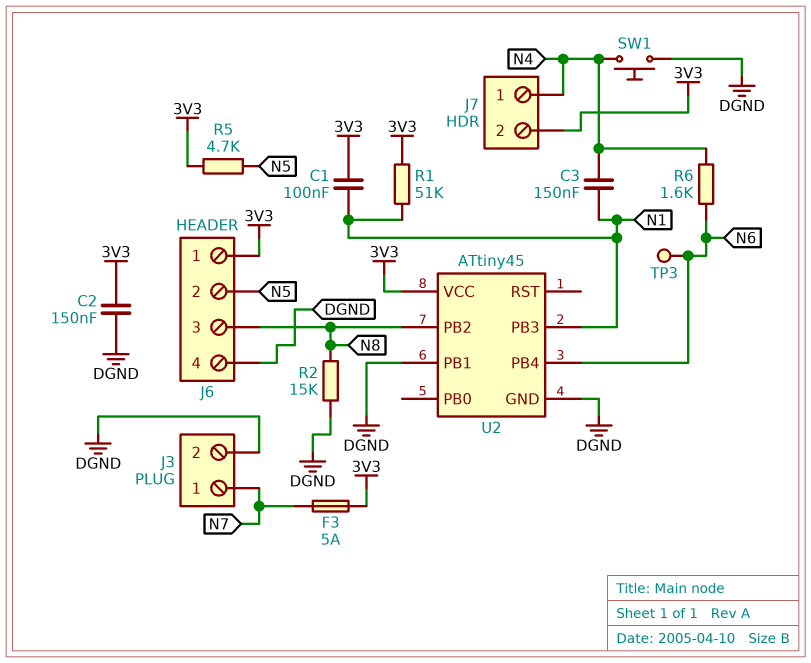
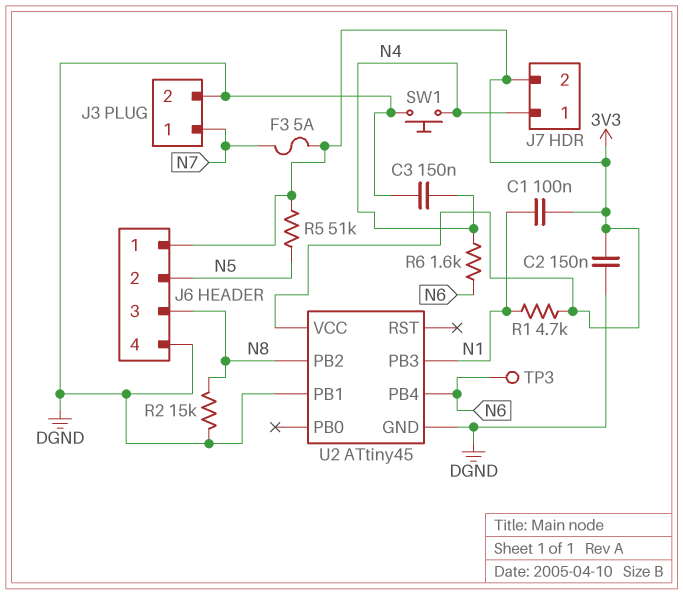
C3: 150nF (N1, N4) -> 150nF (DGND, N4)
R1: 51k (3V3, N1) -> 4.7k (3V3, N1)
R5: 4.7k (3V3, N5) -> 51k (3V3, N5)

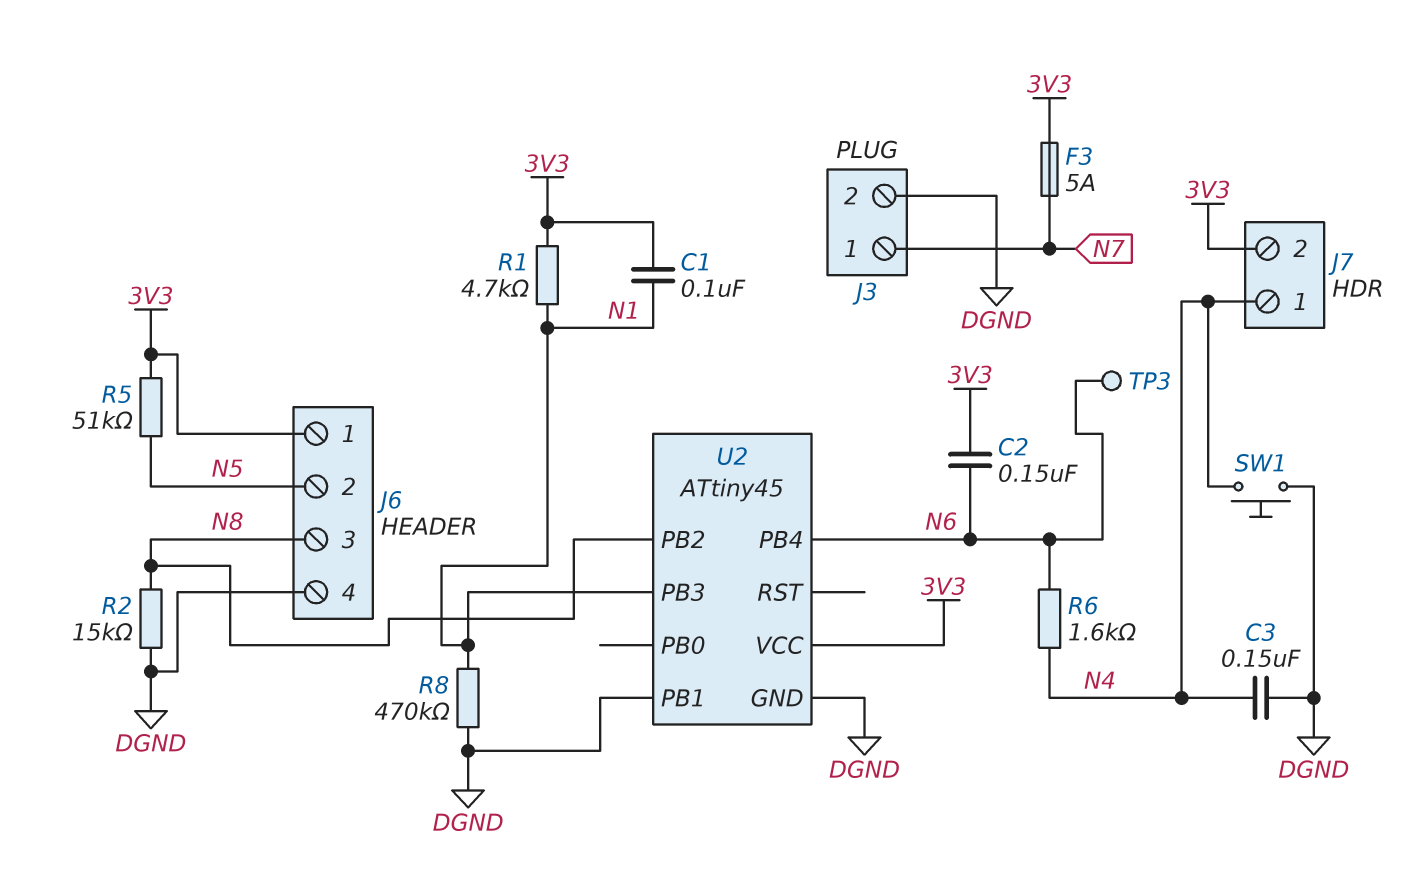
C2: 150nF (3V3, DGND) -> 150nF (3V3, N6)
R8: none -> 470k (DGND, N1)

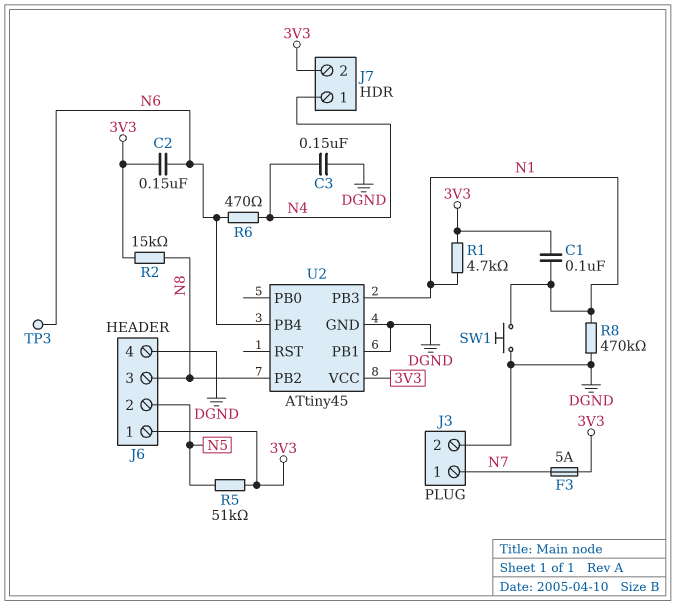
R2: 15k (DGND, N8) -> 15k (3V3, N8)
R6: 1.6k (N4, N6) -> 470 (N4, N6)
SW1: button (DGND, N4) -> button (DGND, N1)

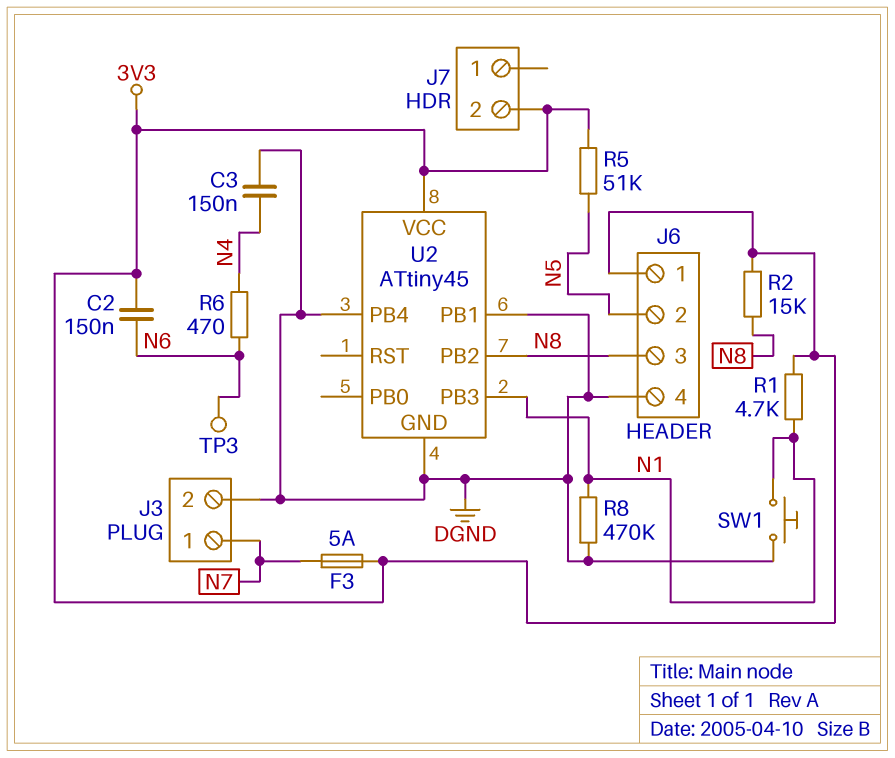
C1: 100nF (3V3, N1) -> none
J7 pin 1: N4 -> none
U2 pin PB4: N6 -> DGND

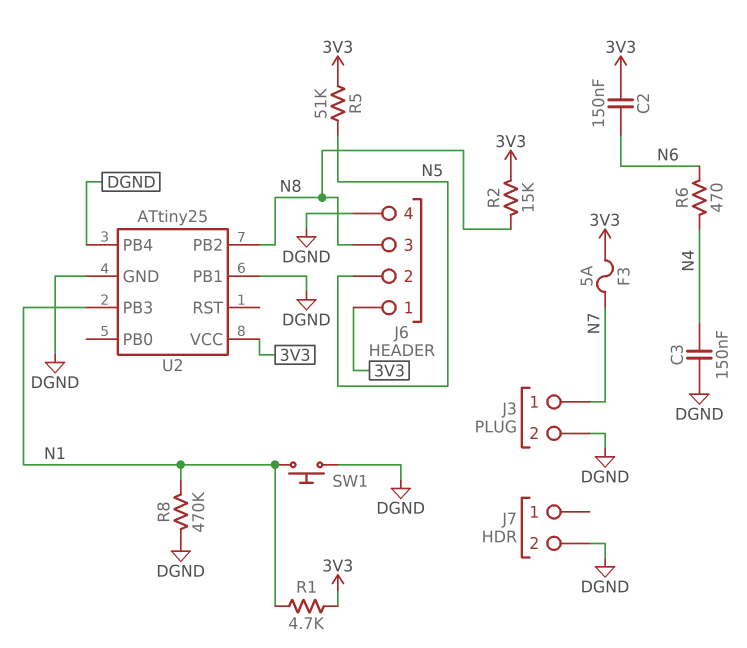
J7 pin 2: 3V3 -> DGND
TP3: test point (N6) -> none
U2: ATtiny45 -> ATtiny25

